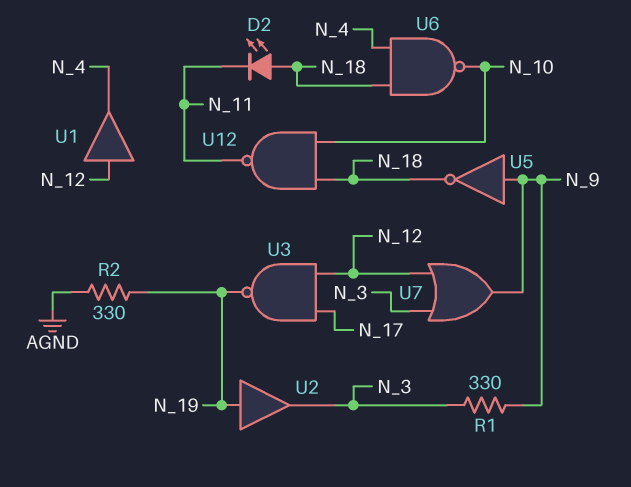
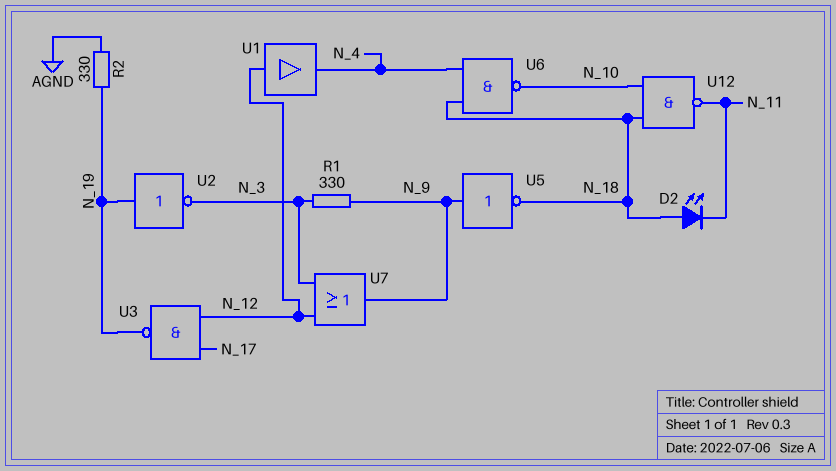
U2: buffer (in N_19, out N_3) -> NOT (in N_19, out N_3)

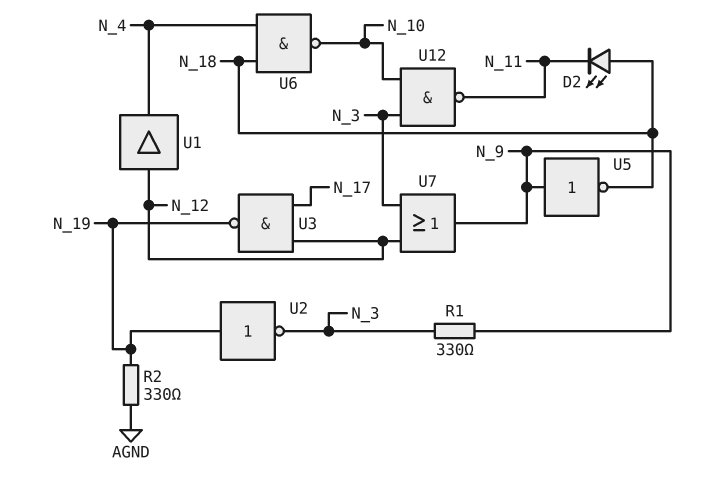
U12: NAND (in N_10, in N_18, out N_11) -> NAND (in N_3, in N_10, out N_11)

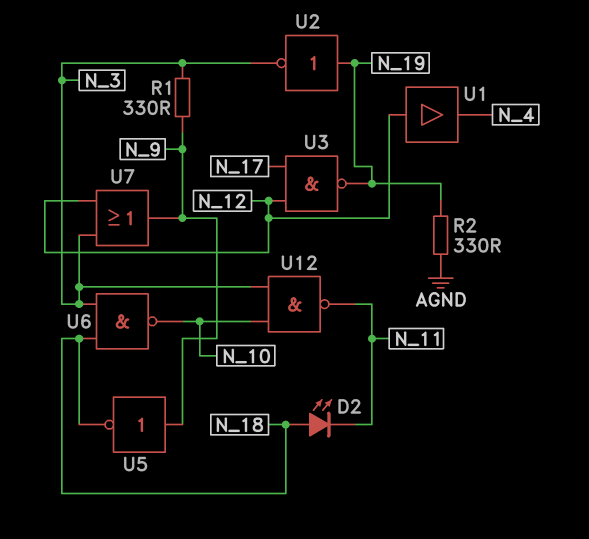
U6: NAND (in N_4, in N_18, out N_10) -> NAND (in N_3, in N_18, out N_10)

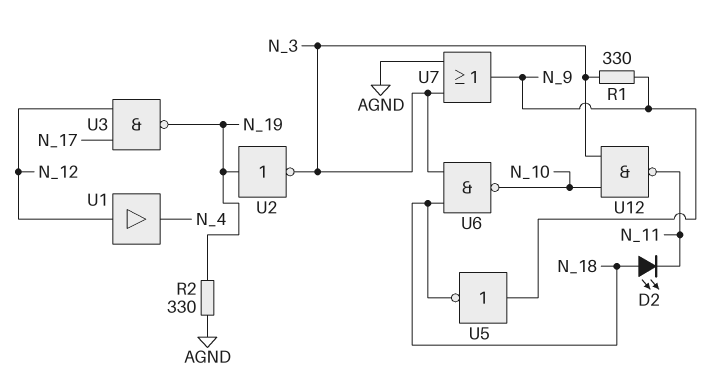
U7: OR (in N_3, in N_12, out N_9) -> OR (in AGND, in N_3, out N_9)

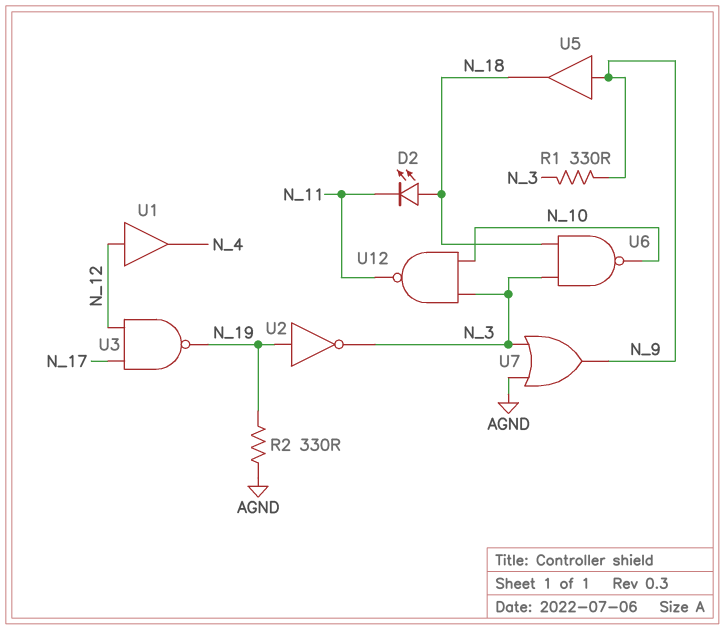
U5: NOT (in N_9, out N_18) -> buffer (in N_9, out N_18)

